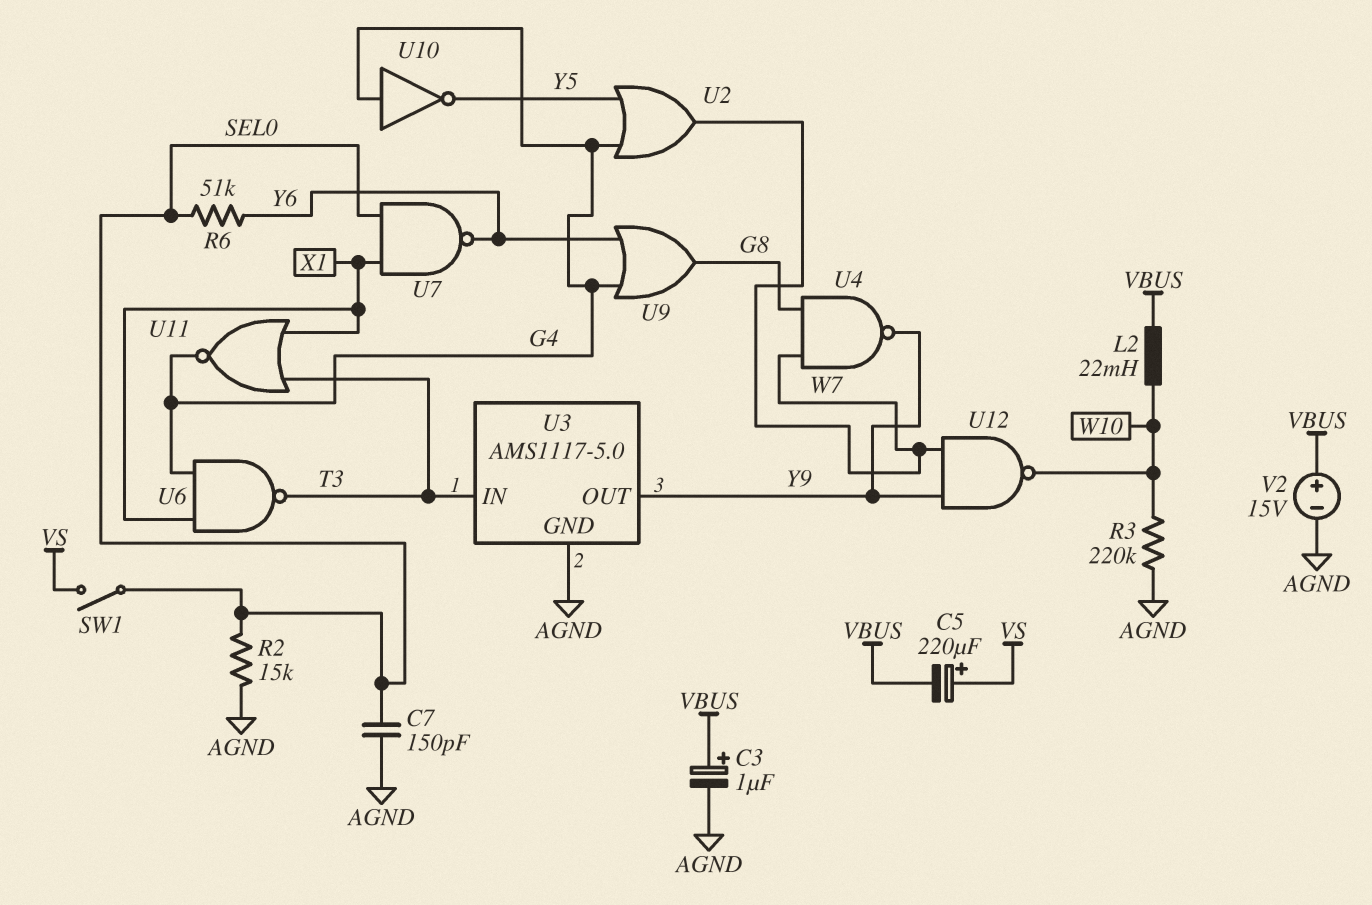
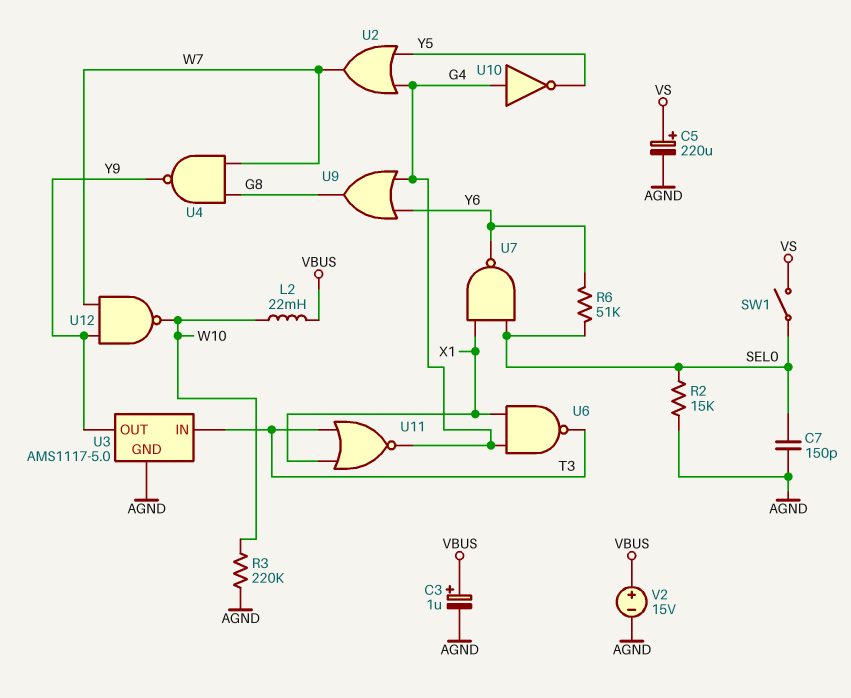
C5: 220uF (plus VS, minus VBUS) -> 220uF (plus VS, minus AGND)

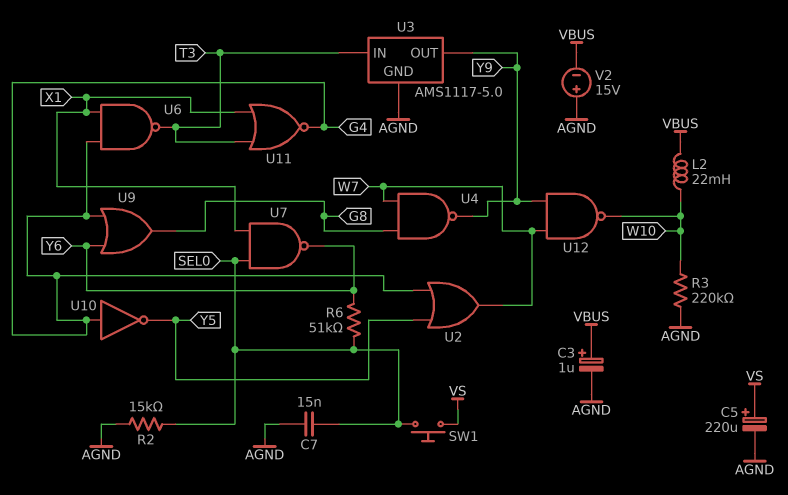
C7: 150pF (AGND, SEL0) -> 15nF (AGND, SEL0)
SW1: switch (SEL0, VS) -> button (SEL0, VS)
V2: 15V (plus VBUS, minus AGND) -> 15V (plus AGND, minus VBUS)

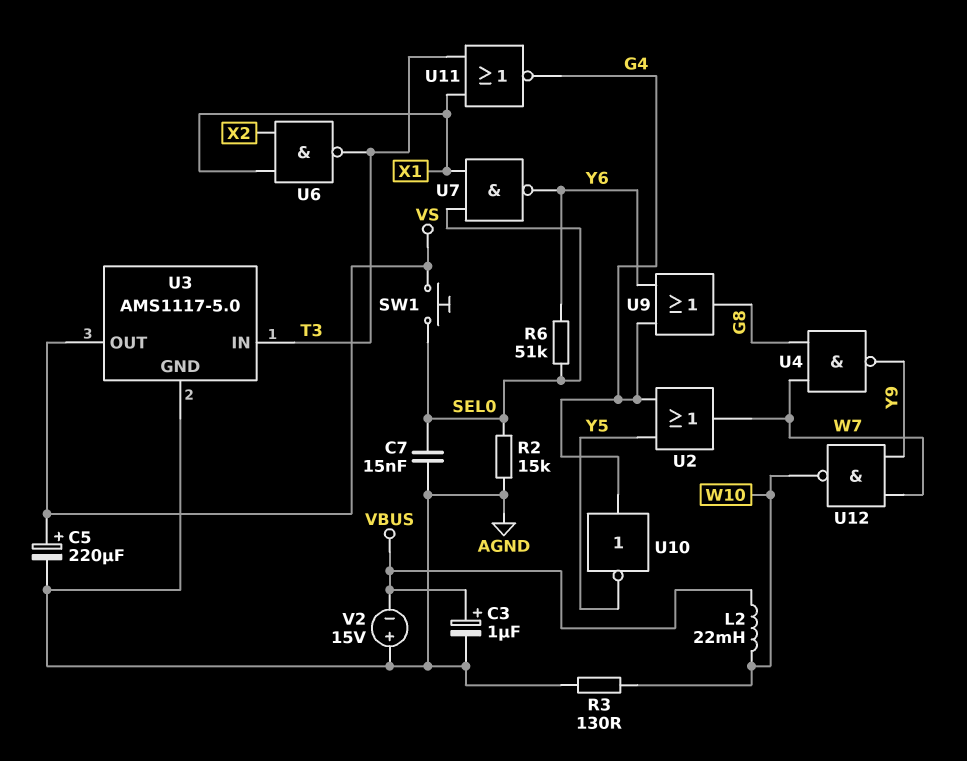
R3: 220k (AGND, W10) -> 130 (AGND, W10)
U3 pin OUT: Y9 -> VS
U6: NAND (in G4, in X1, out T3) -> NAND (in X1, in X2, out T3)

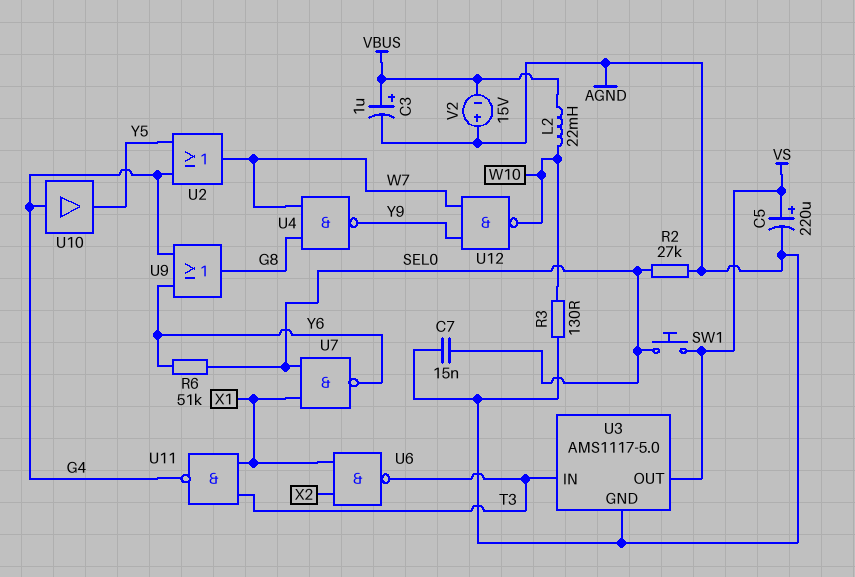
R2: 15k (AGND, SEL0) -> 27k (AGND, SEL0)
U10: NOT (in G4, out Y5) -> buffer (in G4, out Y5)
U11: NOR (in T3, in X1, out G4) -> NAND (in T3, in X1, out G4)

